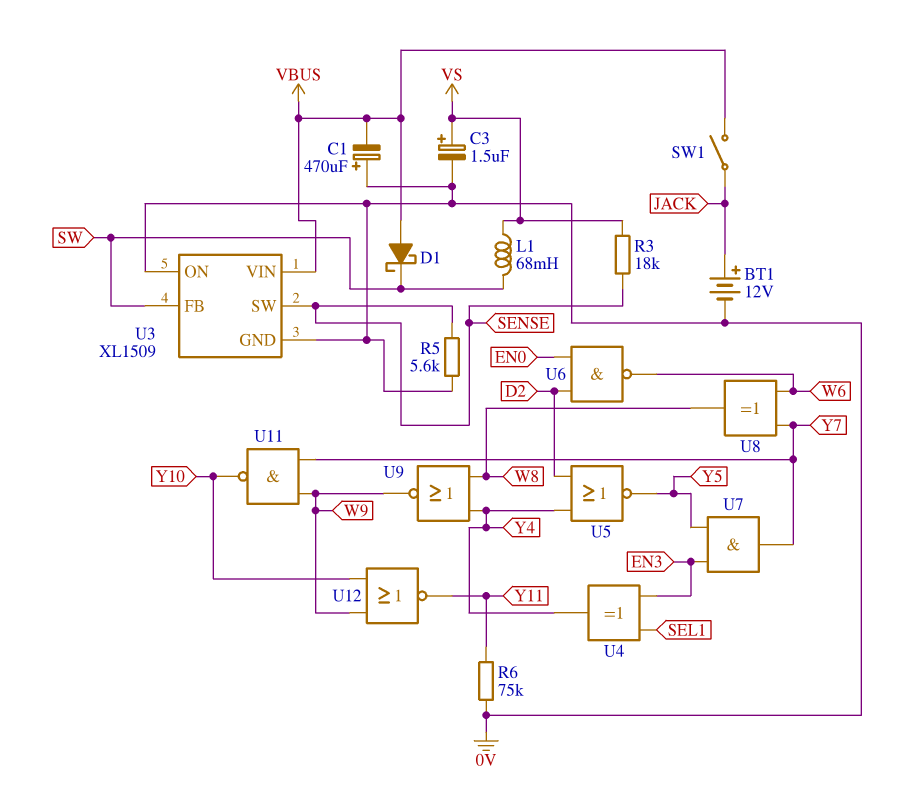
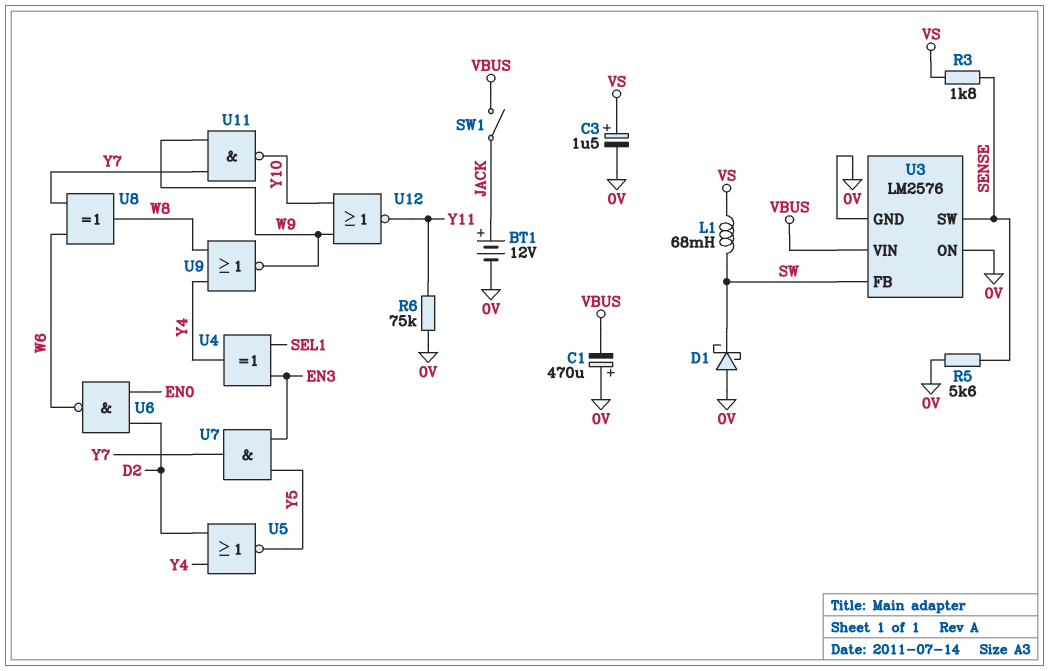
D1: schottky (A VBUS, K SW) -> schottky (A 0V, K SW)
R3: 18k (SENSE, VS) -> 1.8k (SENSE, VS)
U3: XL1509 -> LM2576

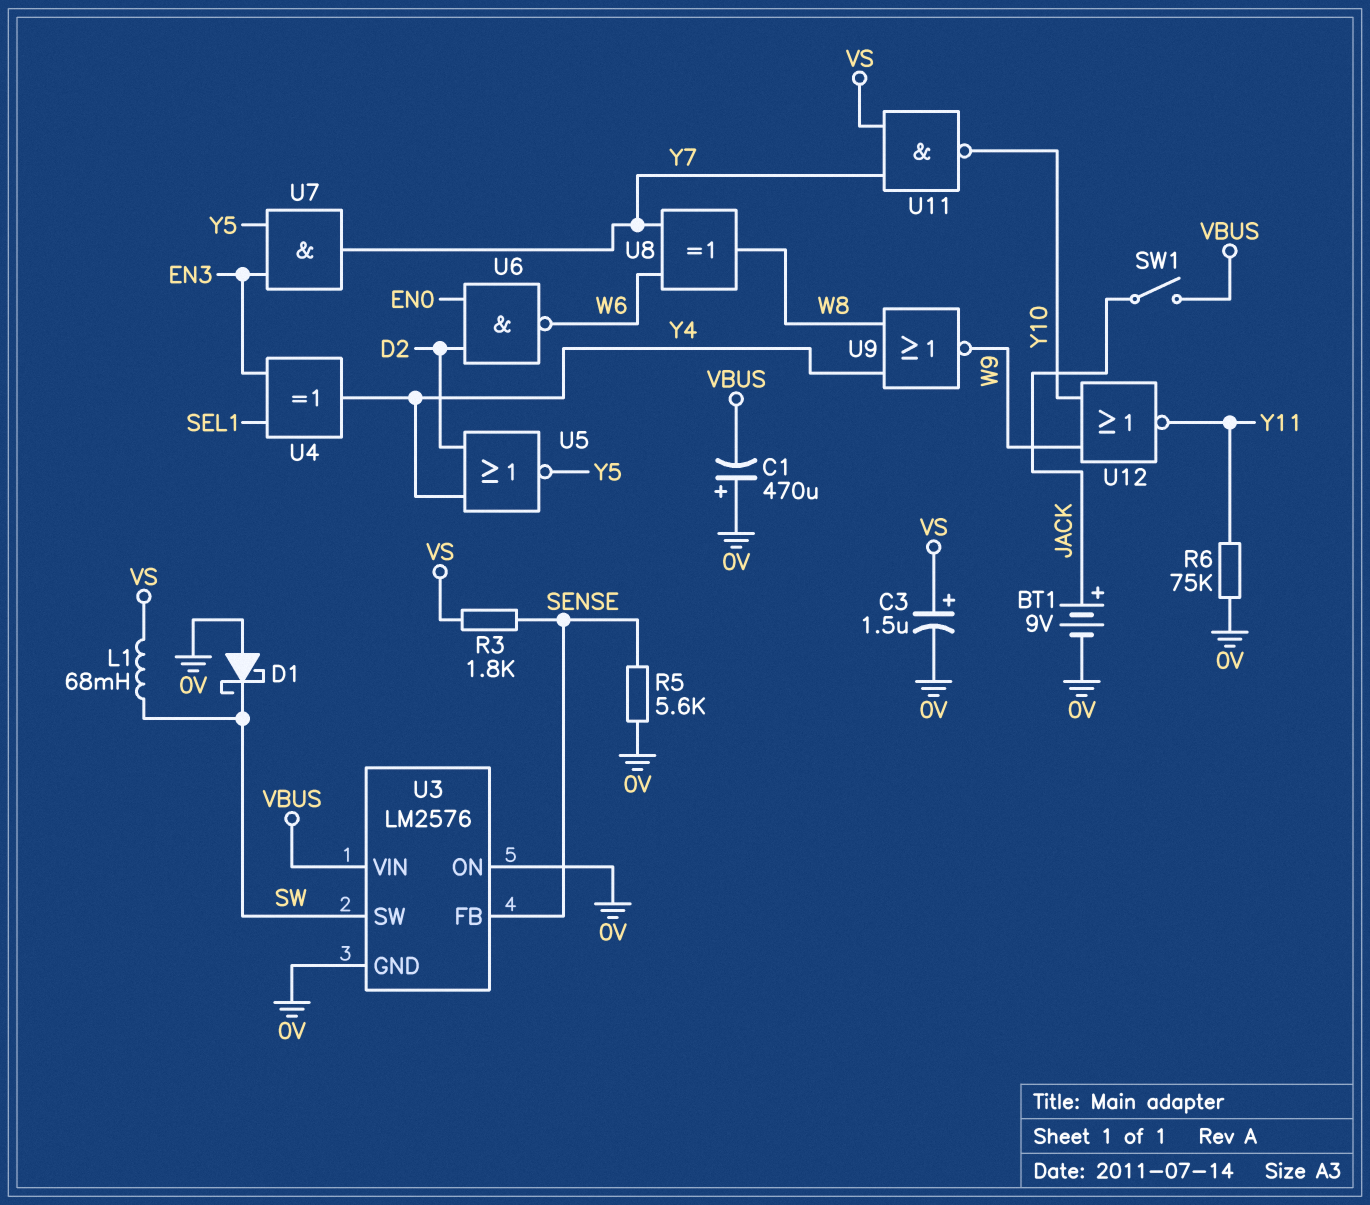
BT1: 12V (plus JACK, minus 0V) -> 9V (plus JACK, minus 0V)
U3 pin FB: SW -> SENSE
U3 pin SW: SENSE -> SW
U11: NAND (in W9, in Y7, out Y10) -> NAND (in VS, in Y7, out Y10)

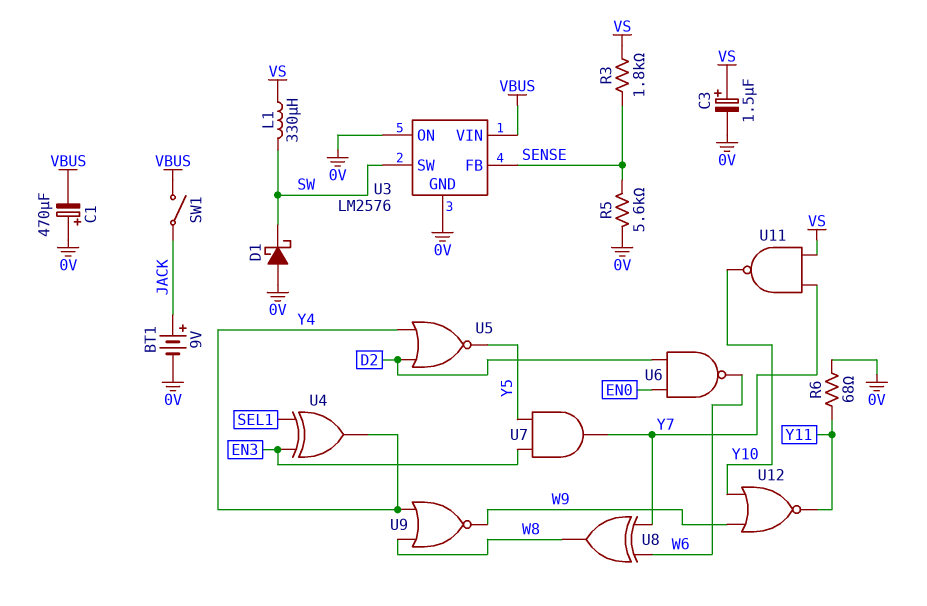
L1: 68mH (SW, VS) -> 330uH (SW, VS)
R6: 75k (0V, Y11) -> 68 (0V, Y11)

